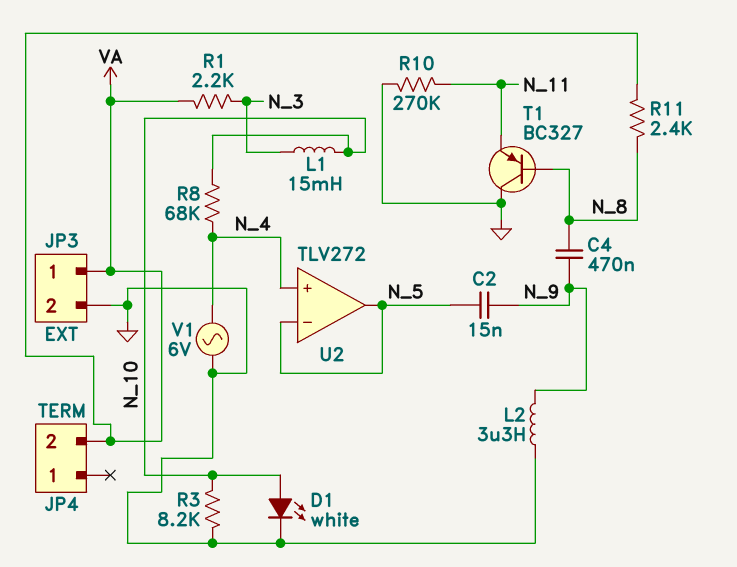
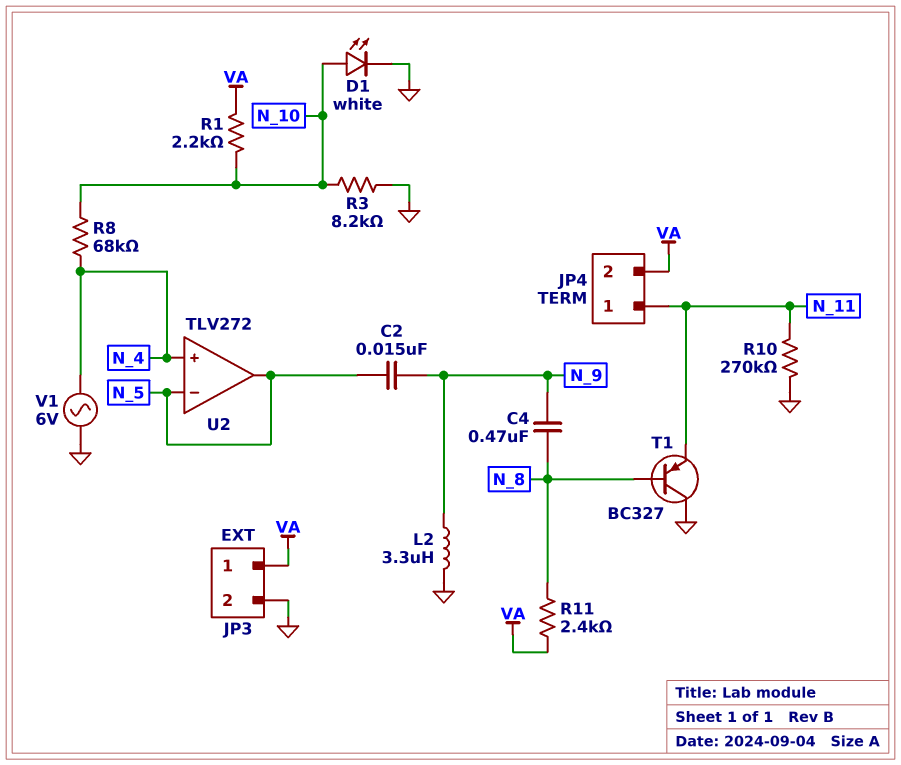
JP4 pin 1: none -> N_11
L1: 15mH (N_3, N_10) -> none
R1: 2.2k (N_3, VA) -> 2.2k (N_10, VA)

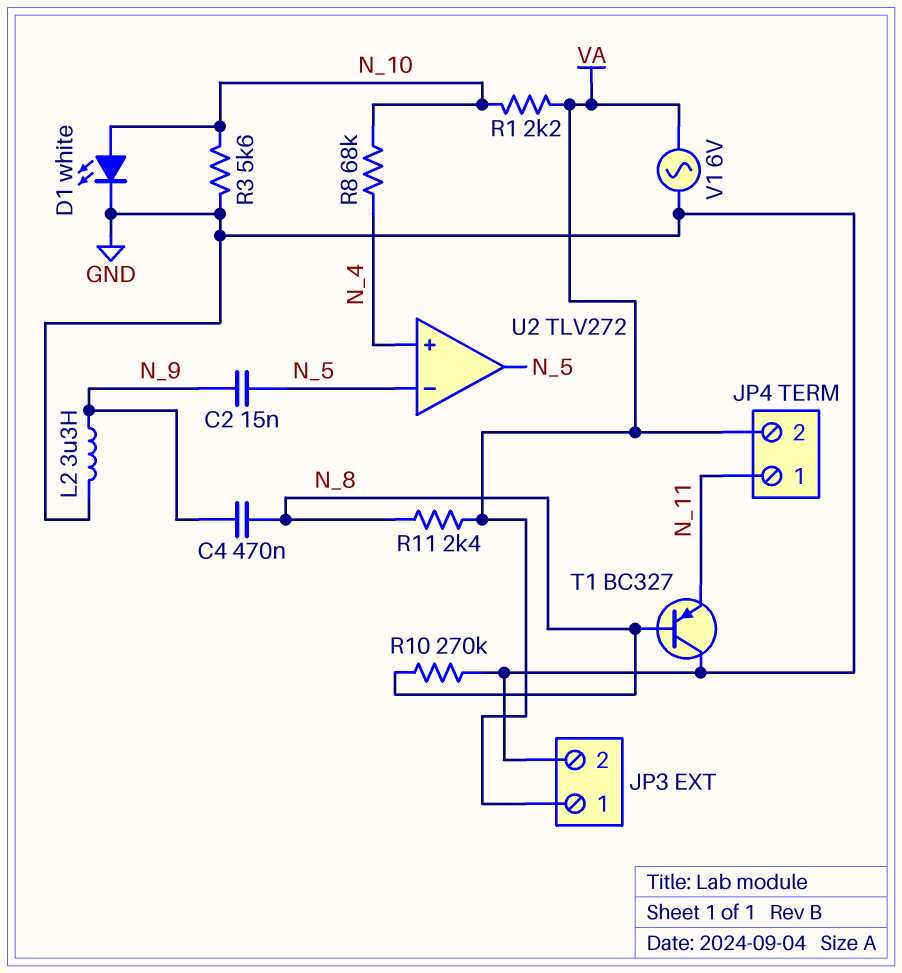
R3: 8.2k (GND, N_10) -> 5.6k (GND, N_10)
R10: 270k (GND, N_11) -> 270k (GND, N_8)
V1: AC 6V (GND, N_4) -> AC 6V (GND, VA)

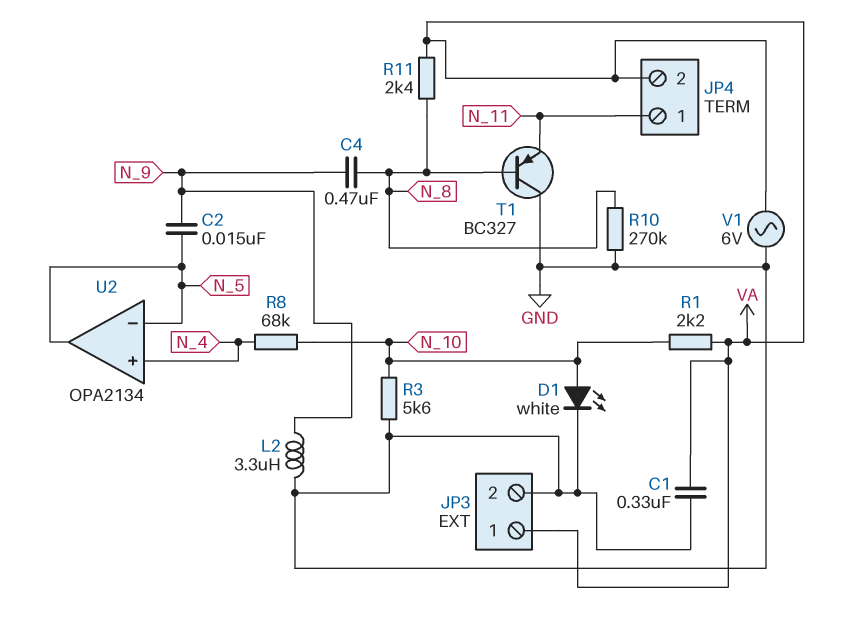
C1: none -> 330nF (GND, VA)
U2: TLV272 -> OPA2134

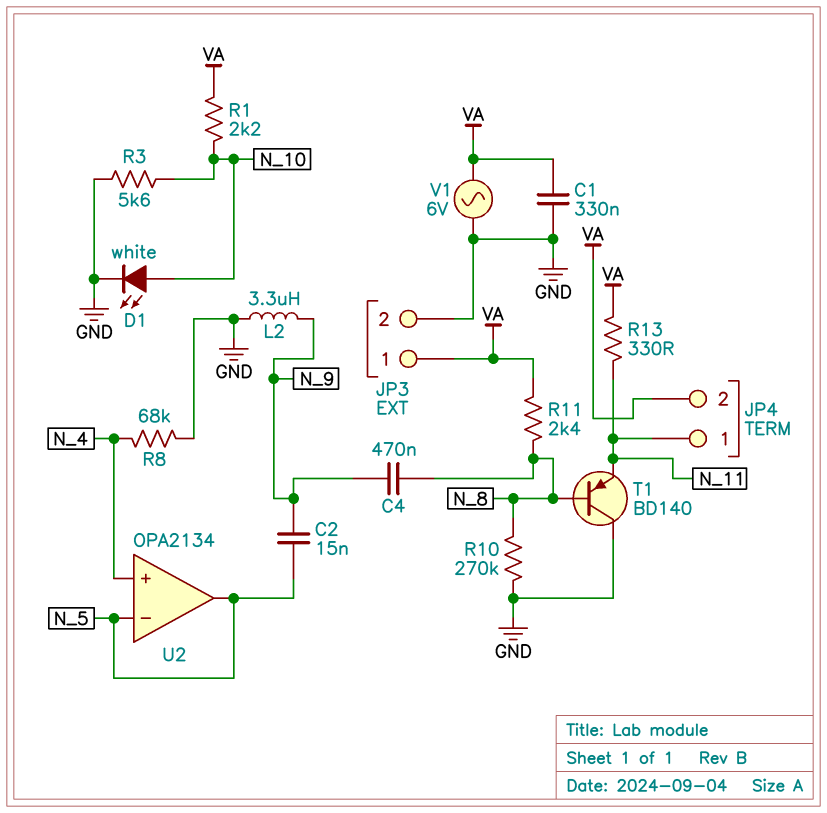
R8: 68k (N_4, N_10) -> 68k (GND, N_4)
R13: none -> 330 (N_11, VA)
T1: PNP BC327 (B N_8, C GND, E N_11) -> PNP BD140 (B N_8, C GND, E N_11)

